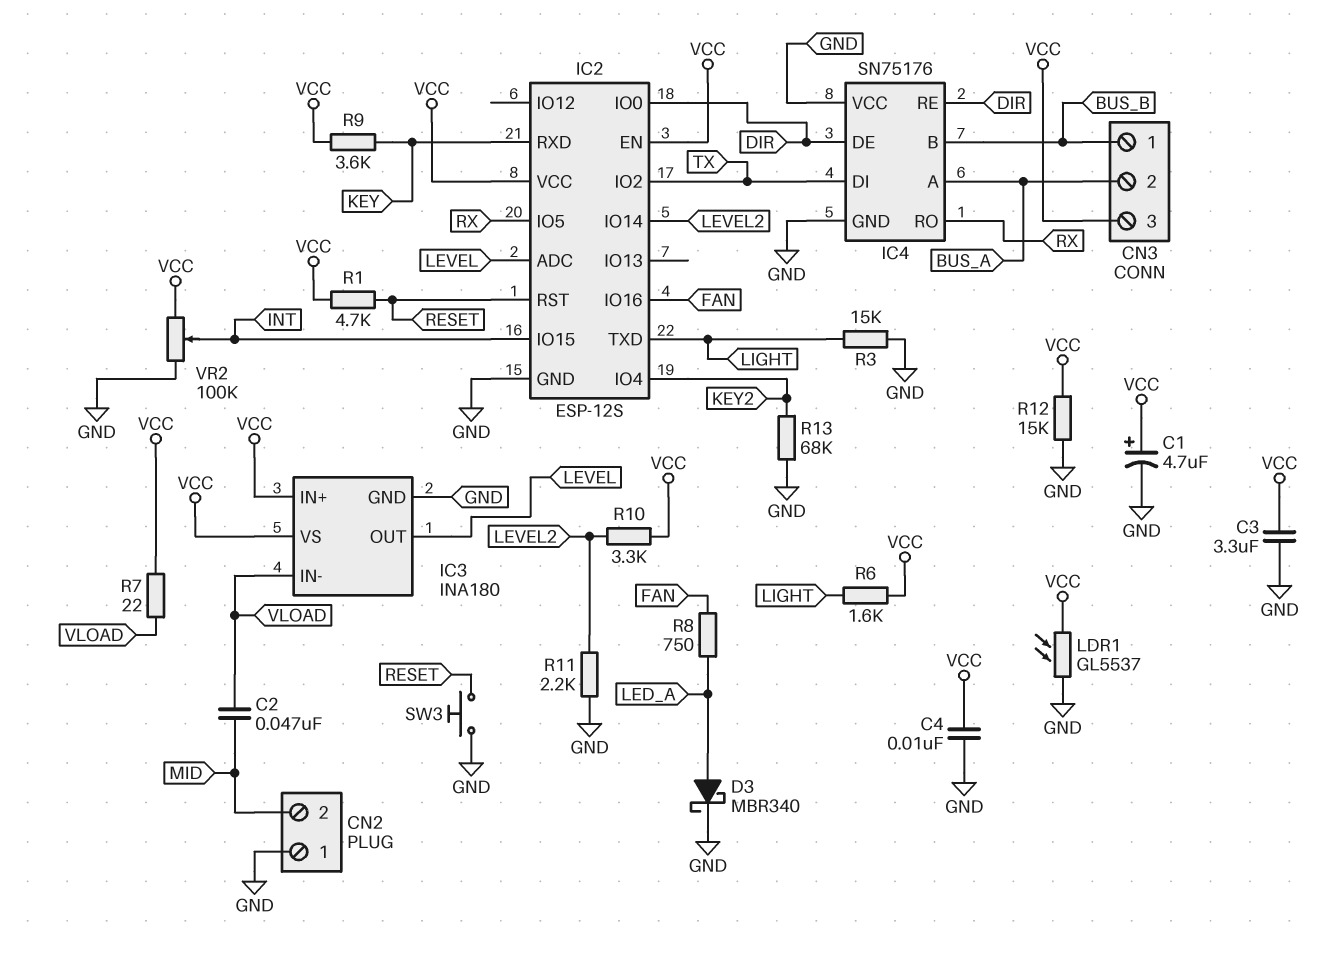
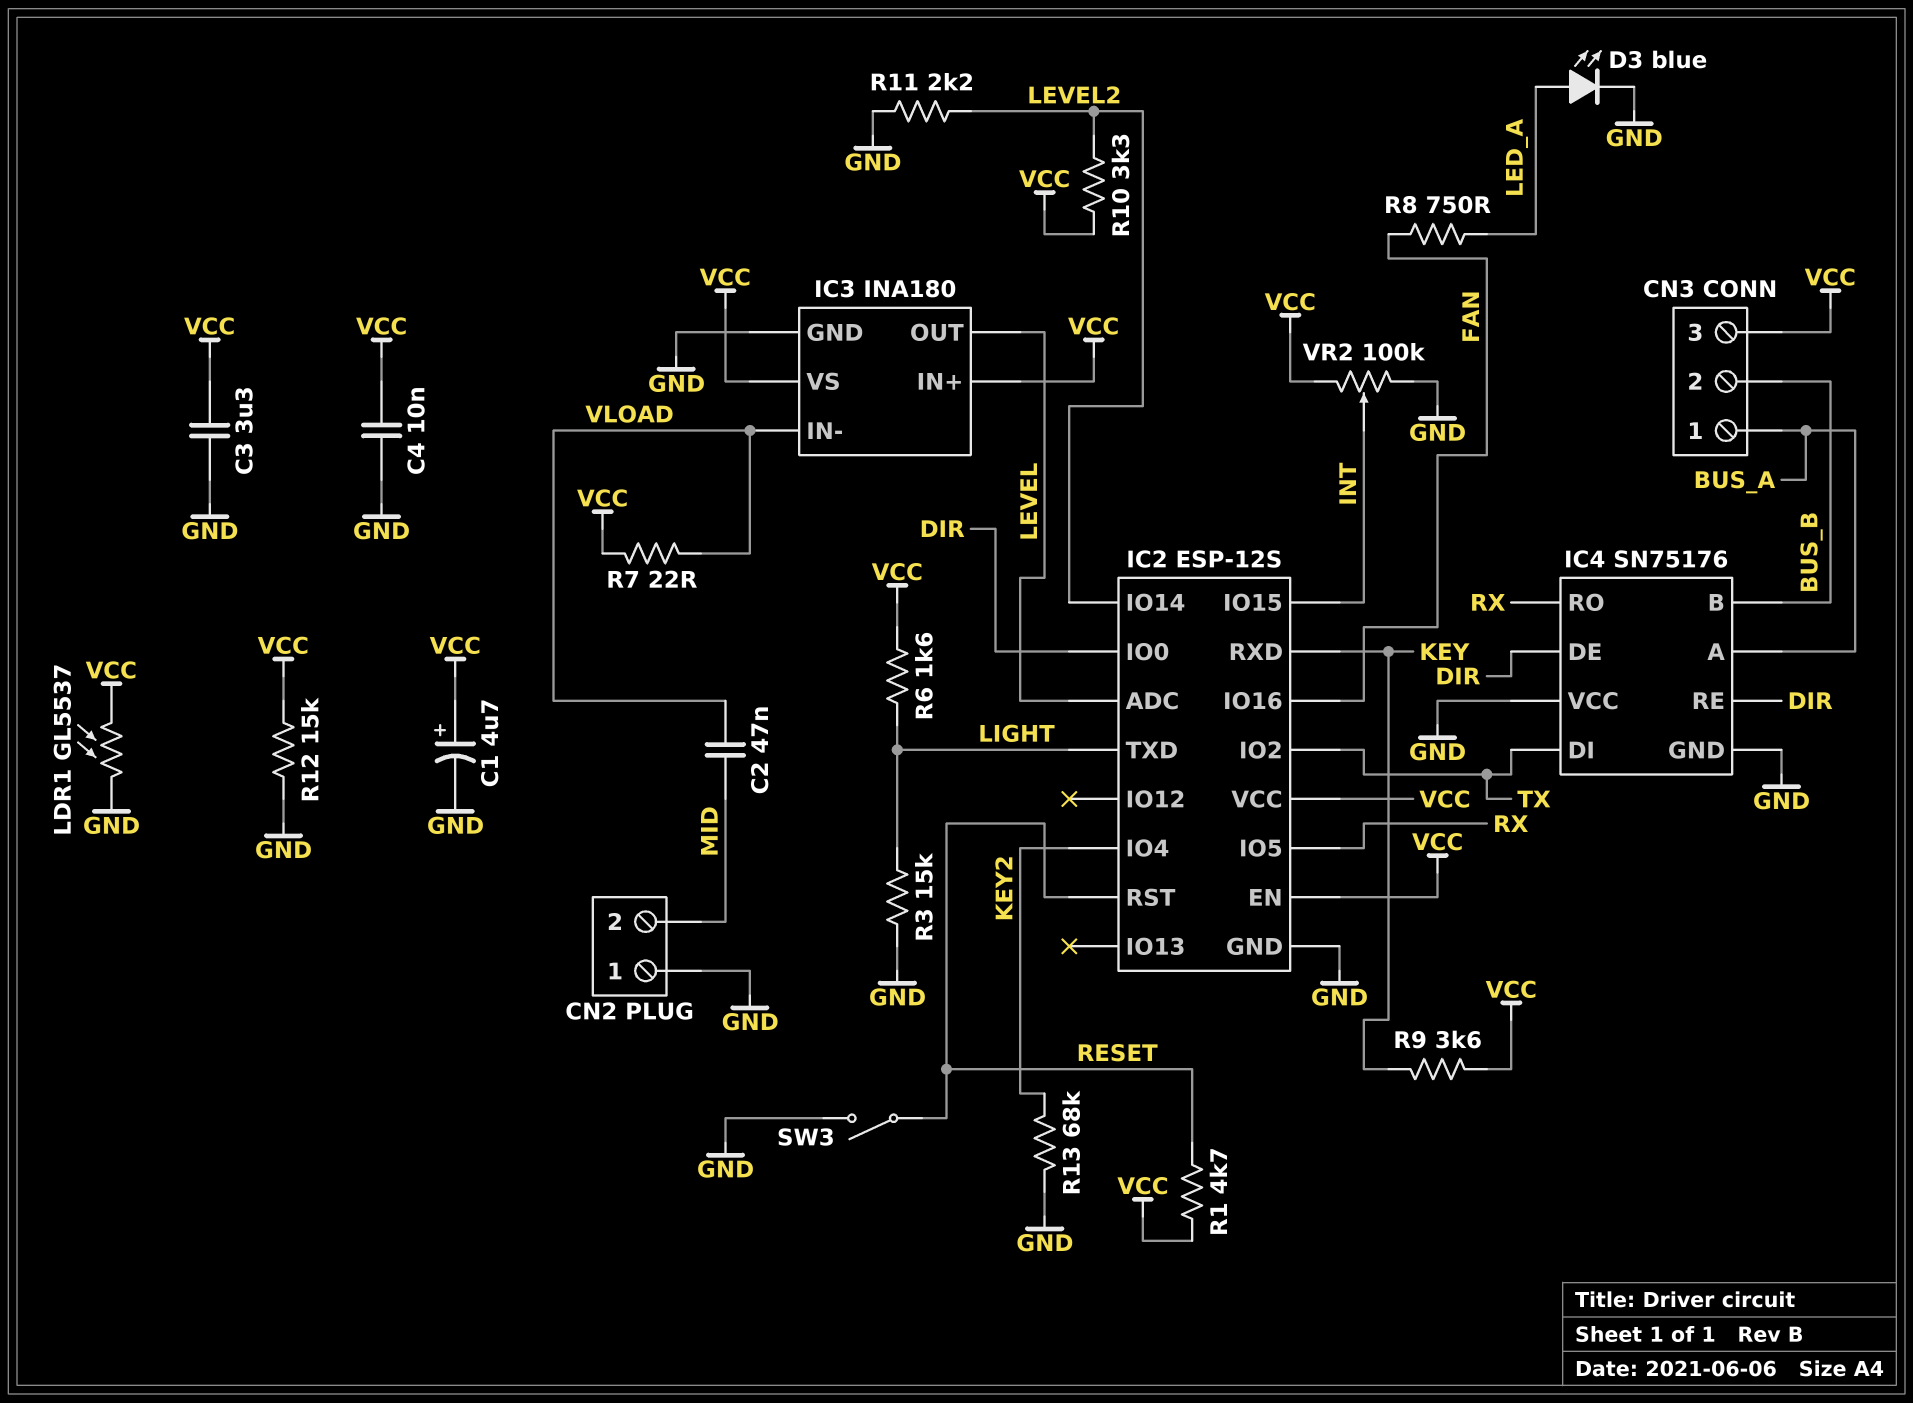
CN3 pin 1: BUS_B -> BUS_A
CN3 pin 2: BUS_A -> BUS_B
D3: schottky MBR340 (A LED_A, K GND) -> LED blue (A LED_A, K GND)
SW3: button (GND, RESET) -> switch (GND, RESET)

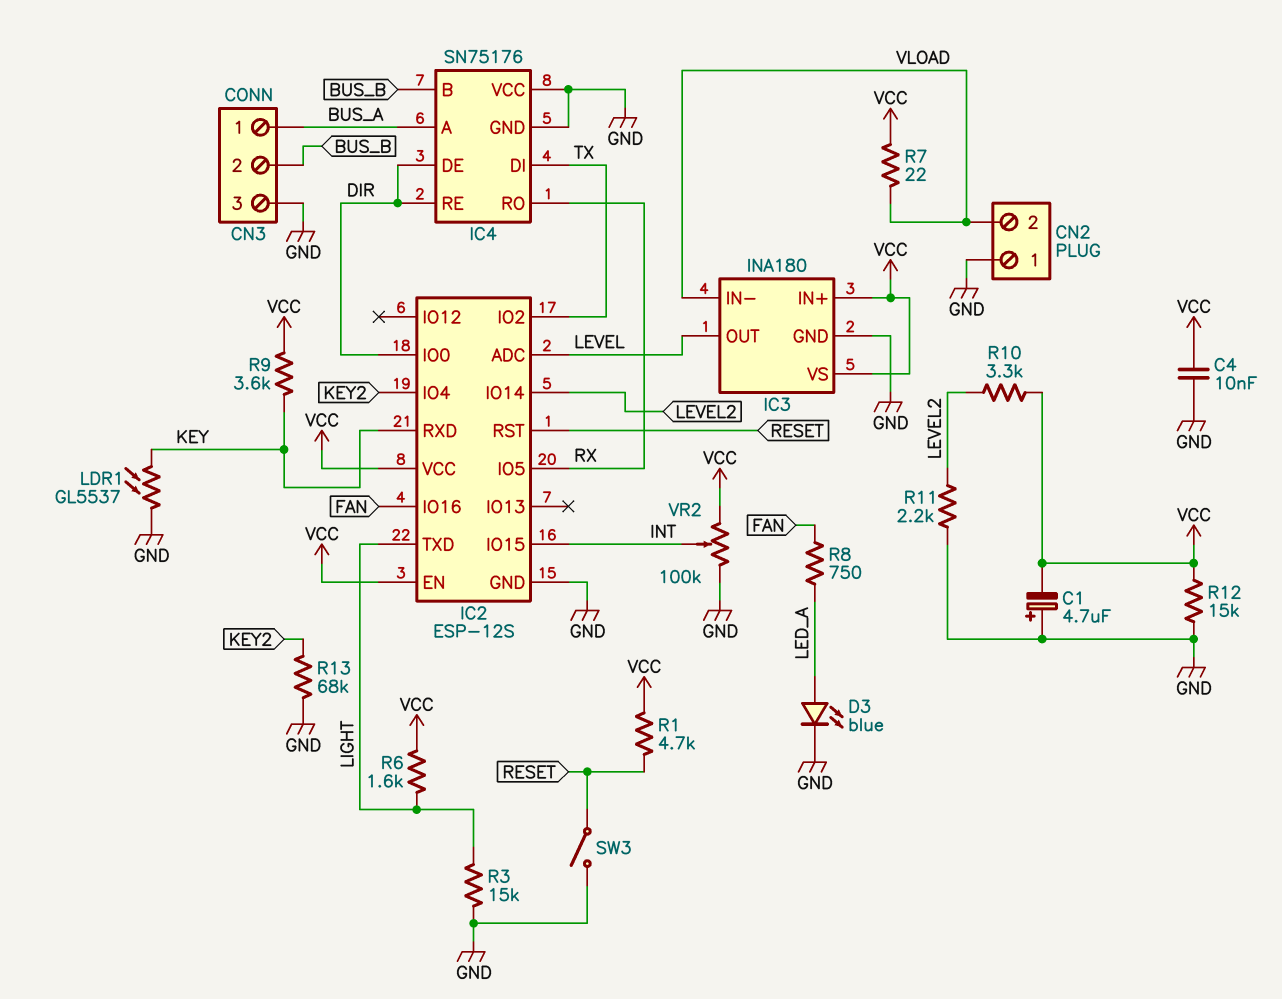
C1: 4.7uF (plus VCC, minus GND) -> 4.7uF (plus GND, minus VCC)
C2: 47nF (MID, VLOAD) -> none
C3: 3.3uF (GND, VCC) -> none
CN2 pin 2: MID -> VLOAD
CN3 pin 3: VCC -> GND
LDR1: GL5537 (GND, VCC) -> GL5537 (GND, KEY)

